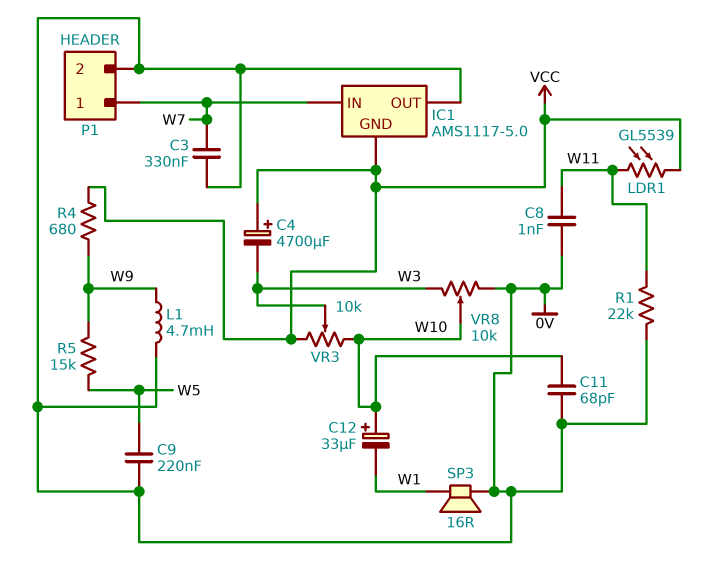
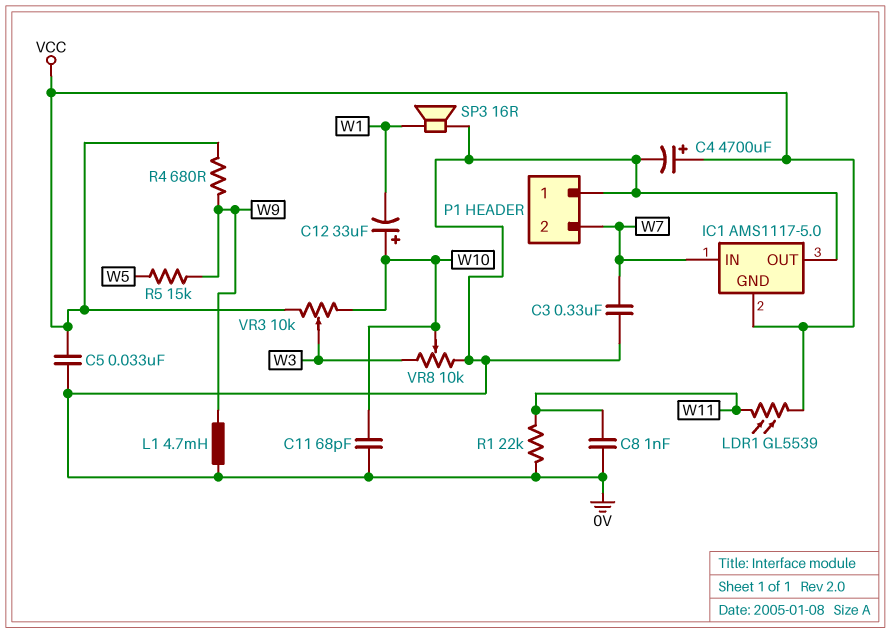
C4: 4700uF (plus VCC, minus W3) -> 4700uF (plus VCC, minus 0V)
C5: none -> 33nF (0V, VCC)
C9: 220nF (0V, W5) -> none
P1 pin 1: W7 -> 0V
P1 pin 2: 0V -> W7

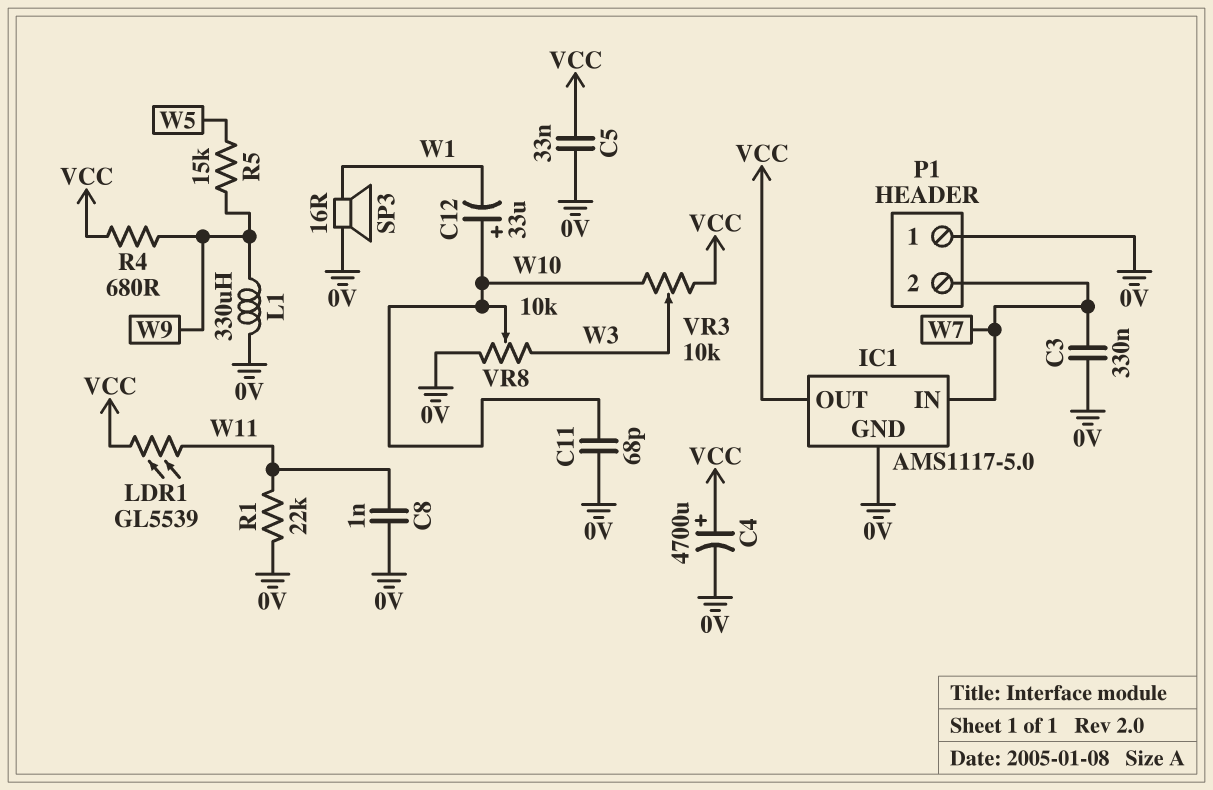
IC1 pin GND: VCC -> 0V
IC1 pin OUT: 0V -> VCC
L1: 4.7mH (0V, W9) -> 330uH (0V, W9)

